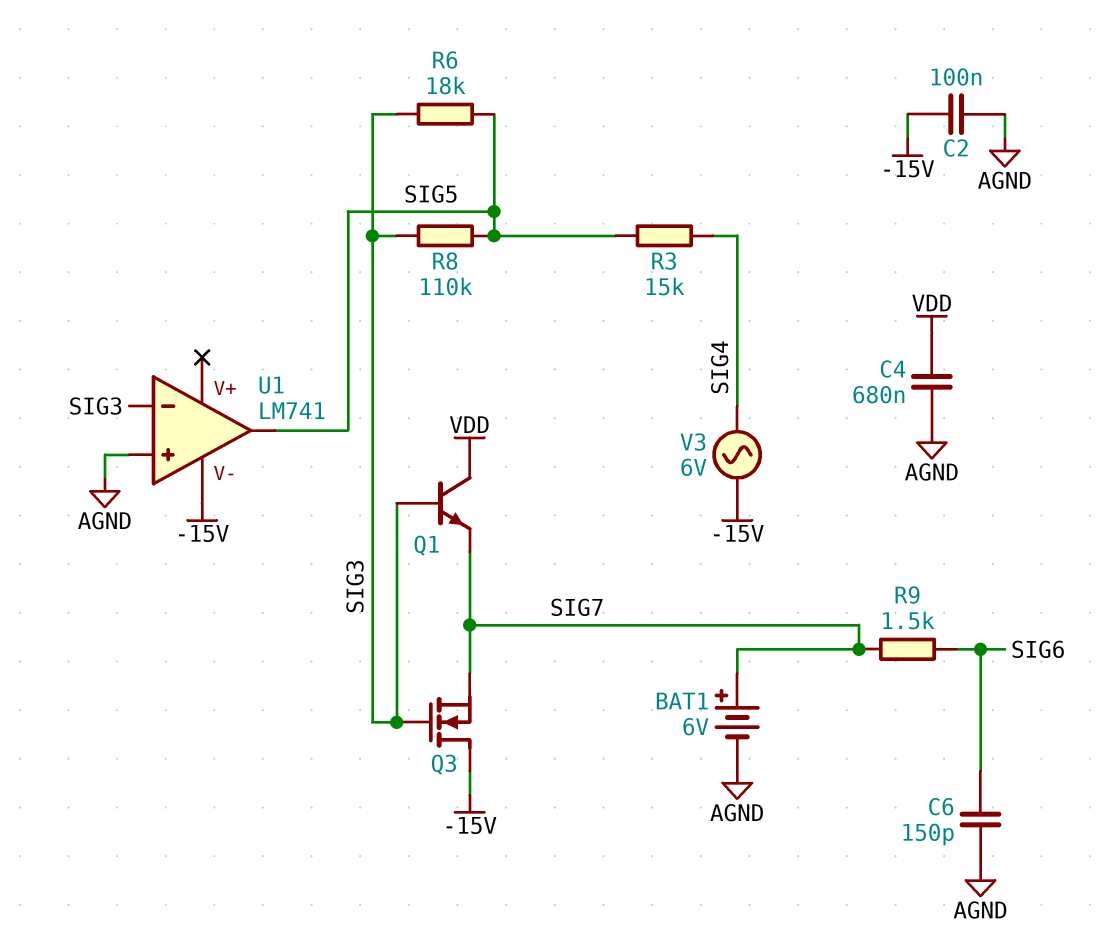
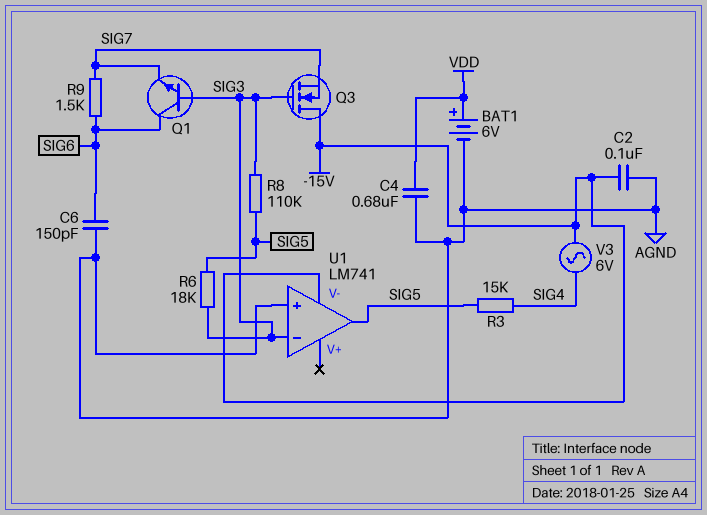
BAT1: 6V (plus SIG7, minus AGND) -> 6V (plus VDD, minus AGND)
Q1: NPN (B SIG3, C VDD, E SIG7) -> NPN (B SIG3, C SIG6, E SIG7)

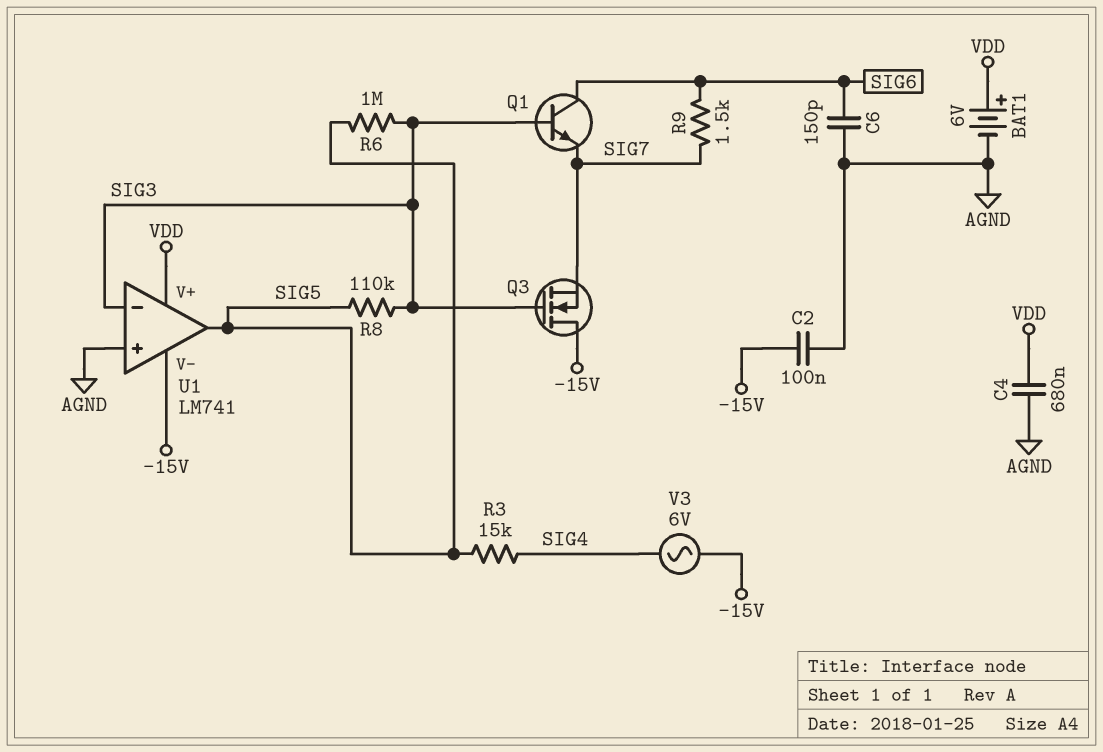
R6: 18k (SIG3, SIG5) -> 1M (SIG3, SIG5)
U1 pin V+: none -> VDD

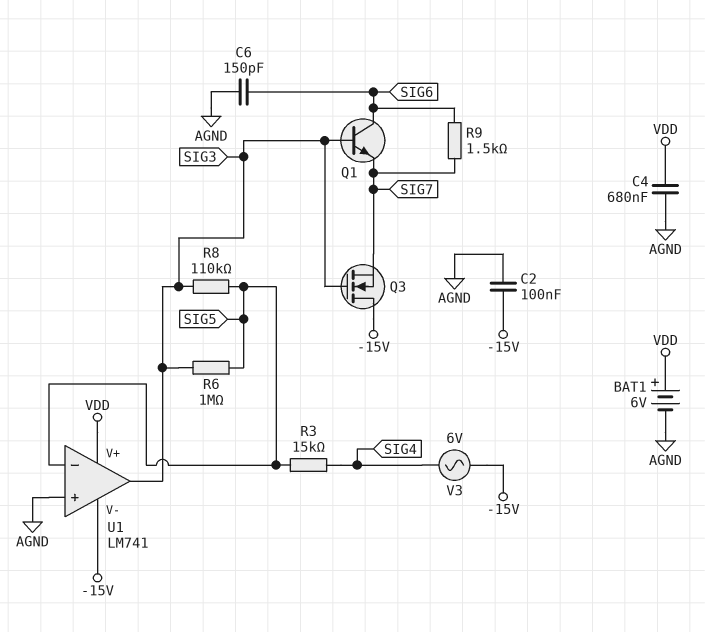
U1 pin in-: SIG3 -> SIG5
U1 pin out: SIG5 -> SIG3

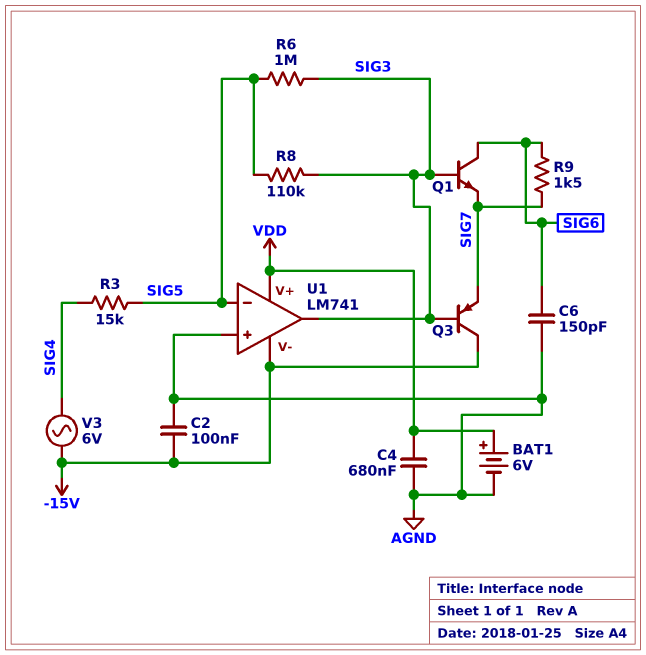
Q3: NMOS (G SIG3, D -15V, S SIG7) -> PNP (B SIG3, C -15V, E SIG7)

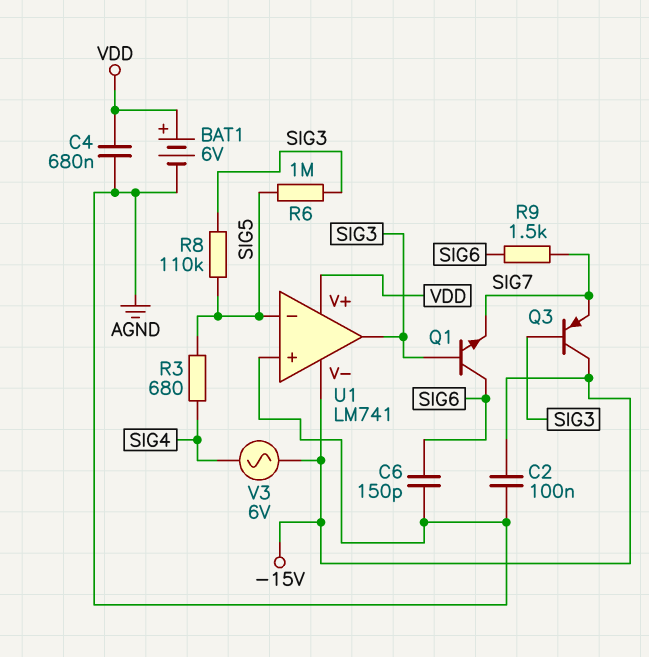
R3: 15k (SIG4, SIG5) -> 680 (SIG4, SIG5)

